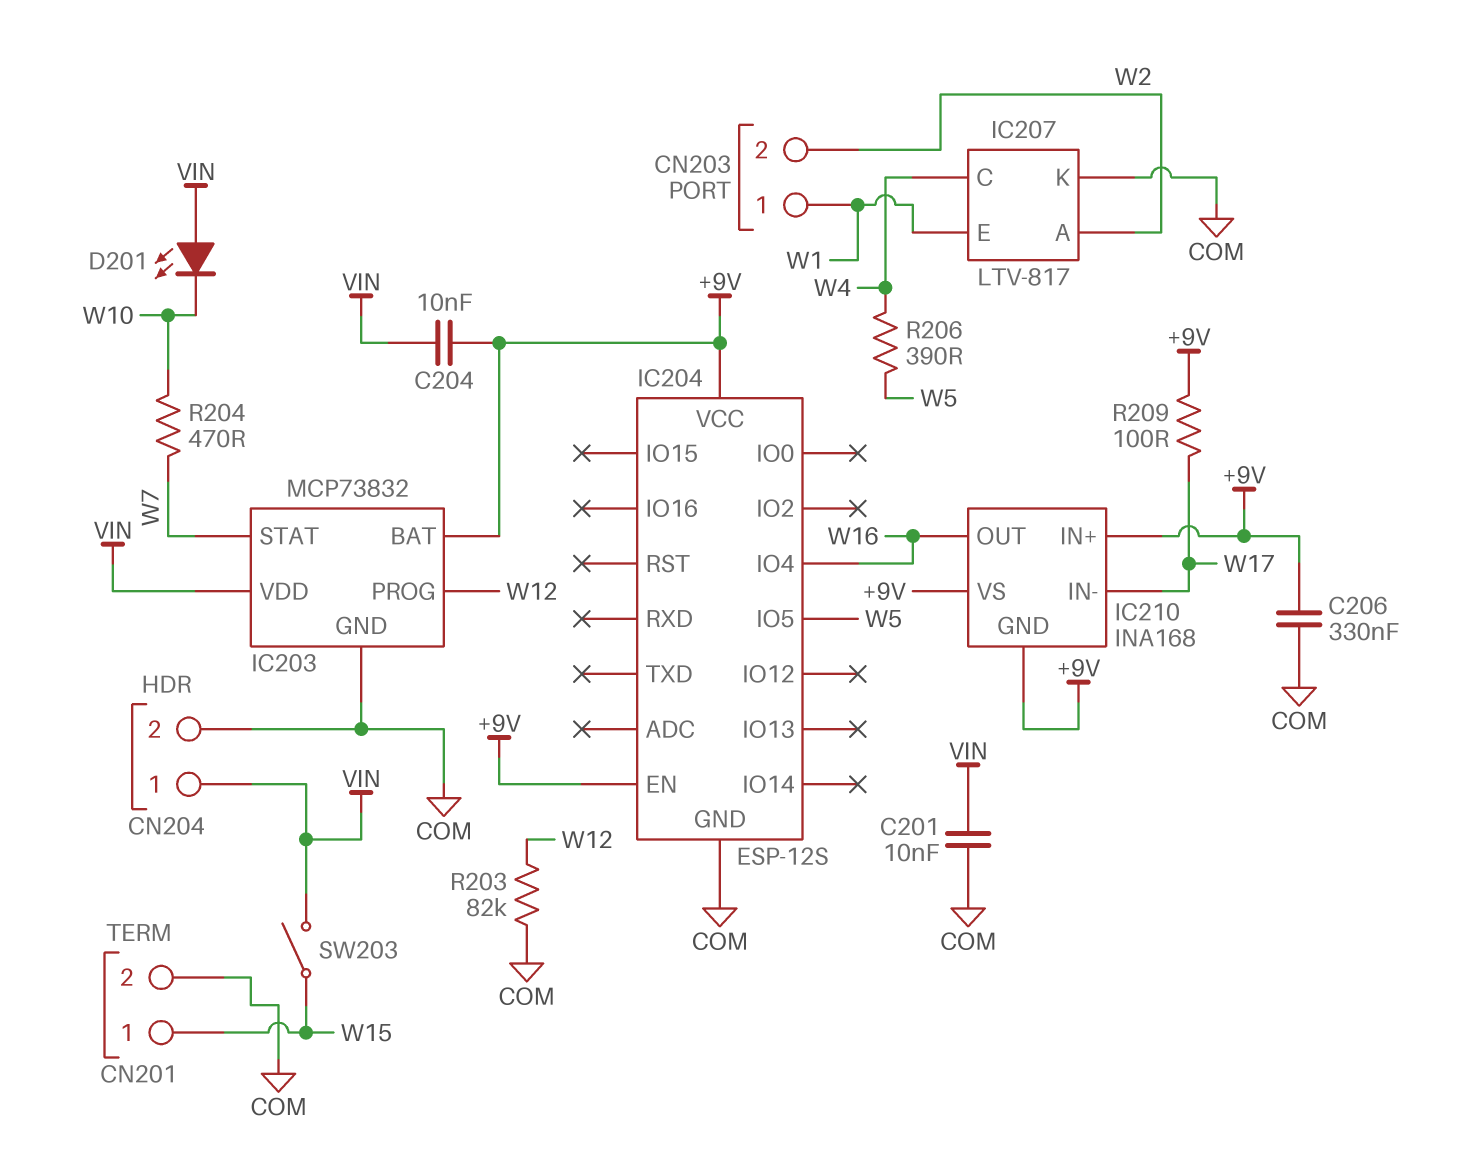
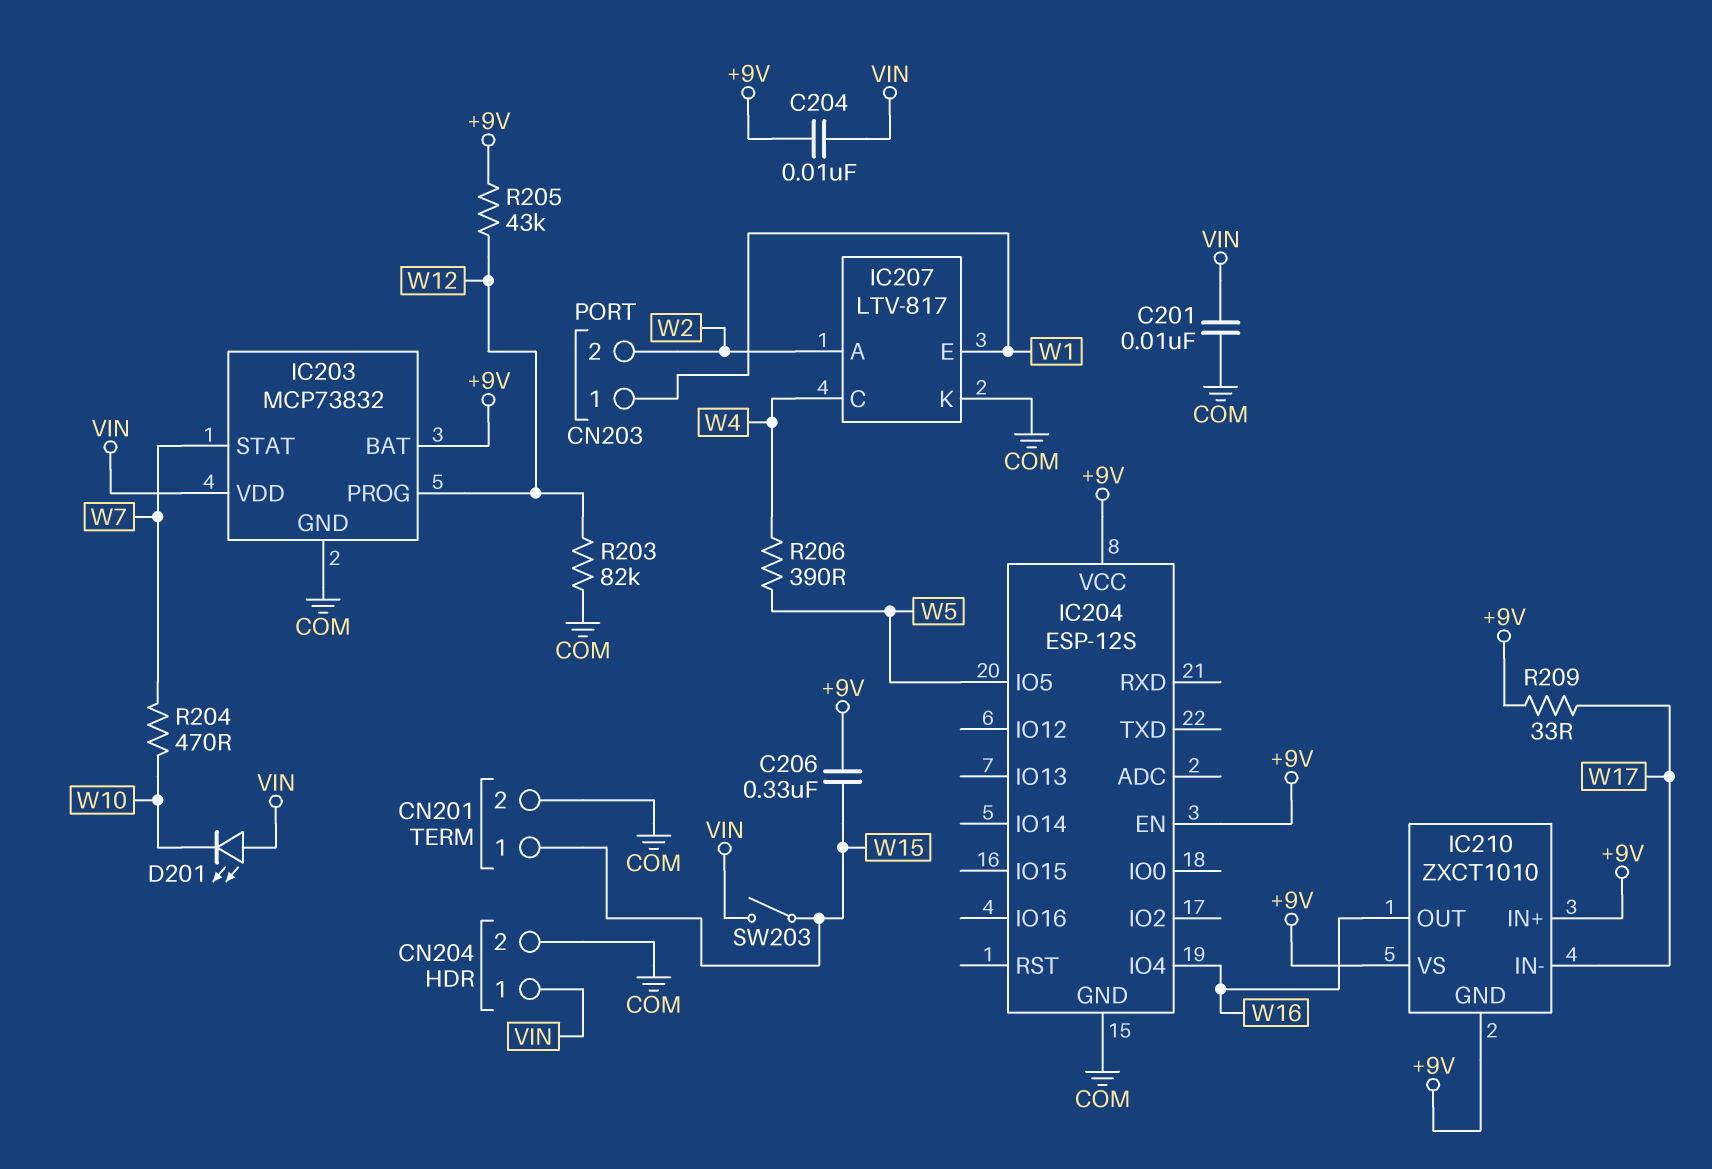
C206: 330nF (+9V, COM) -> 330nF (+9V, W15)
IC210: INA168 -> ZXCT1010
R205: none -> 43k (+9V, W12)
R209: 100 (+9V, W17) -> 33 (+9V, W17)

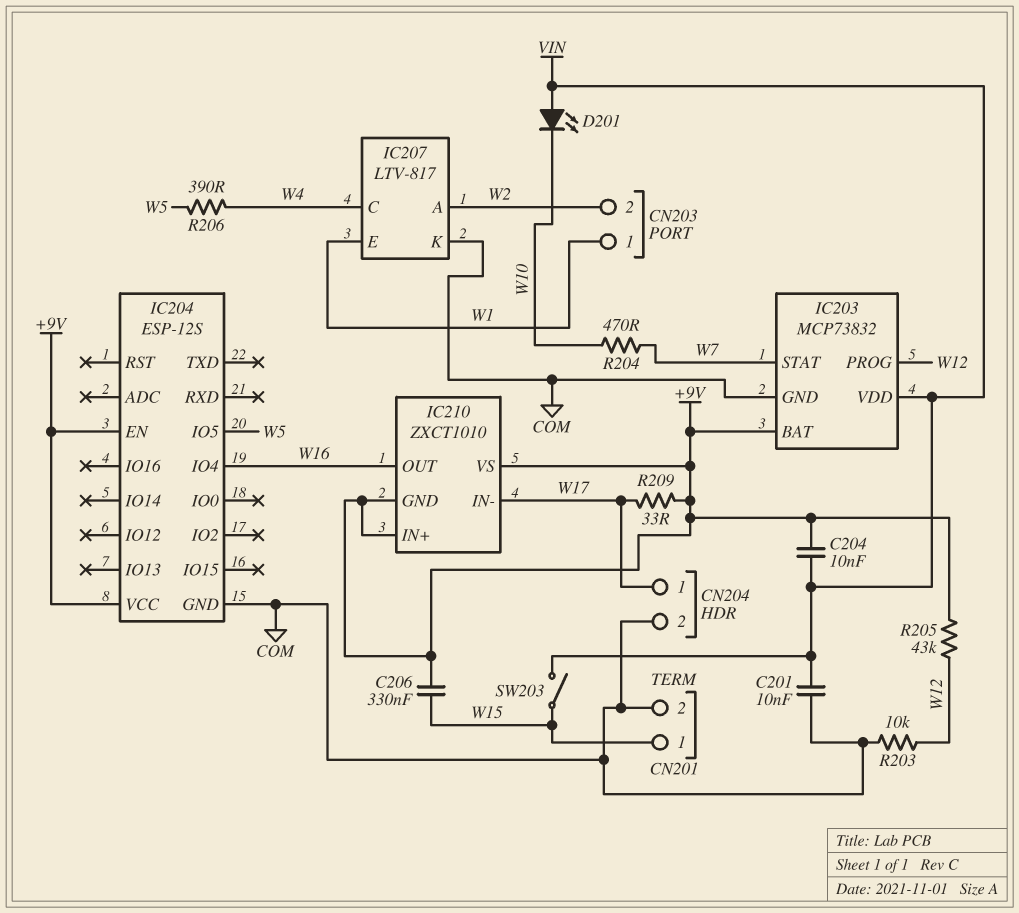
CN204 pin 1: VIN -> W17
R203: 82k (COM, W12) -> 10k (COM, W12)

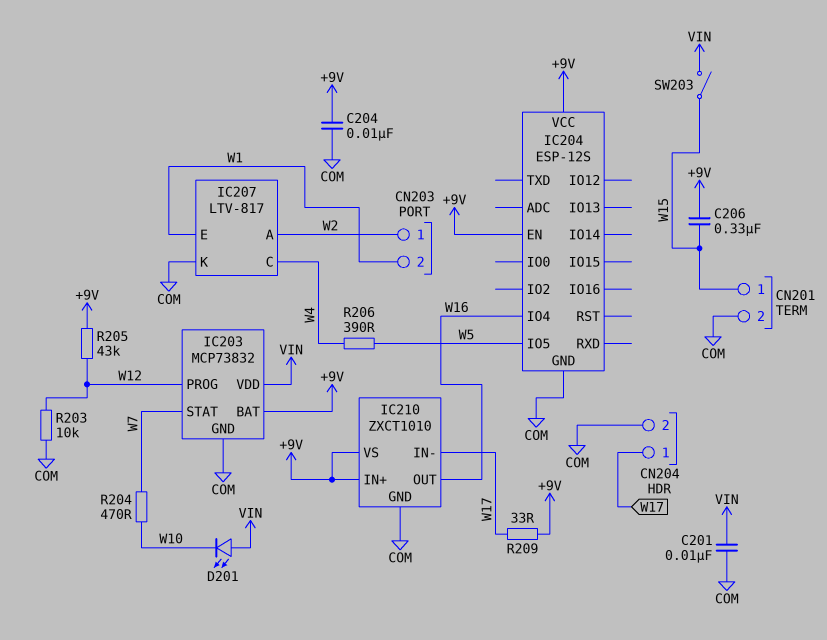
C204: 10nF (+9V, VIN) -> 10nF (+9V, COM)
CN203 pin 1: W1 -> W2
CN203 pin 2: W2 -> W1
IC210 pin GND: +9V -> COM

